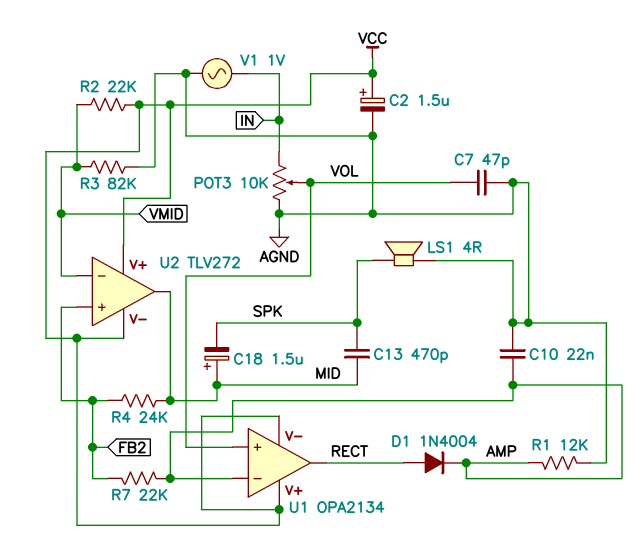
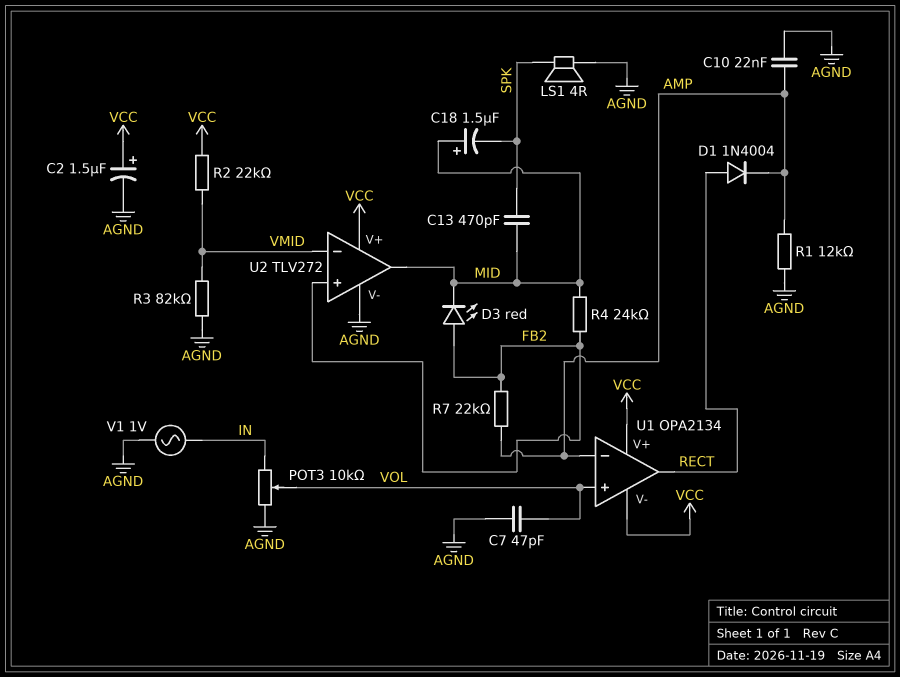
D3: none -> LED red (A FB2, K MID)
U2 pin V-: VCC -> AGND

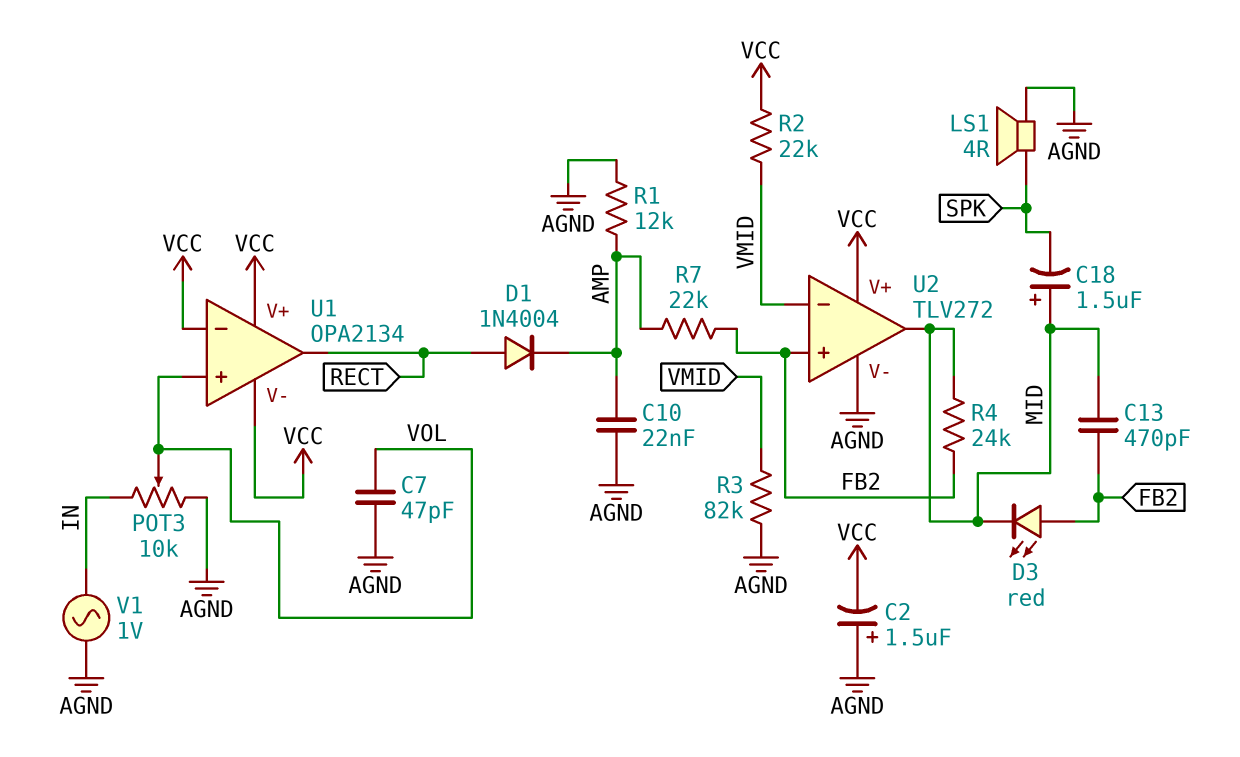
C2: 1.5uF (plus VCC, minus AGND) -> 1.5uF (plus AGND, minus VCC)
C13: 470pF (MID, SPK) -> 470pF (FB2, MID)
U1 pin in-: AMP -> VCC

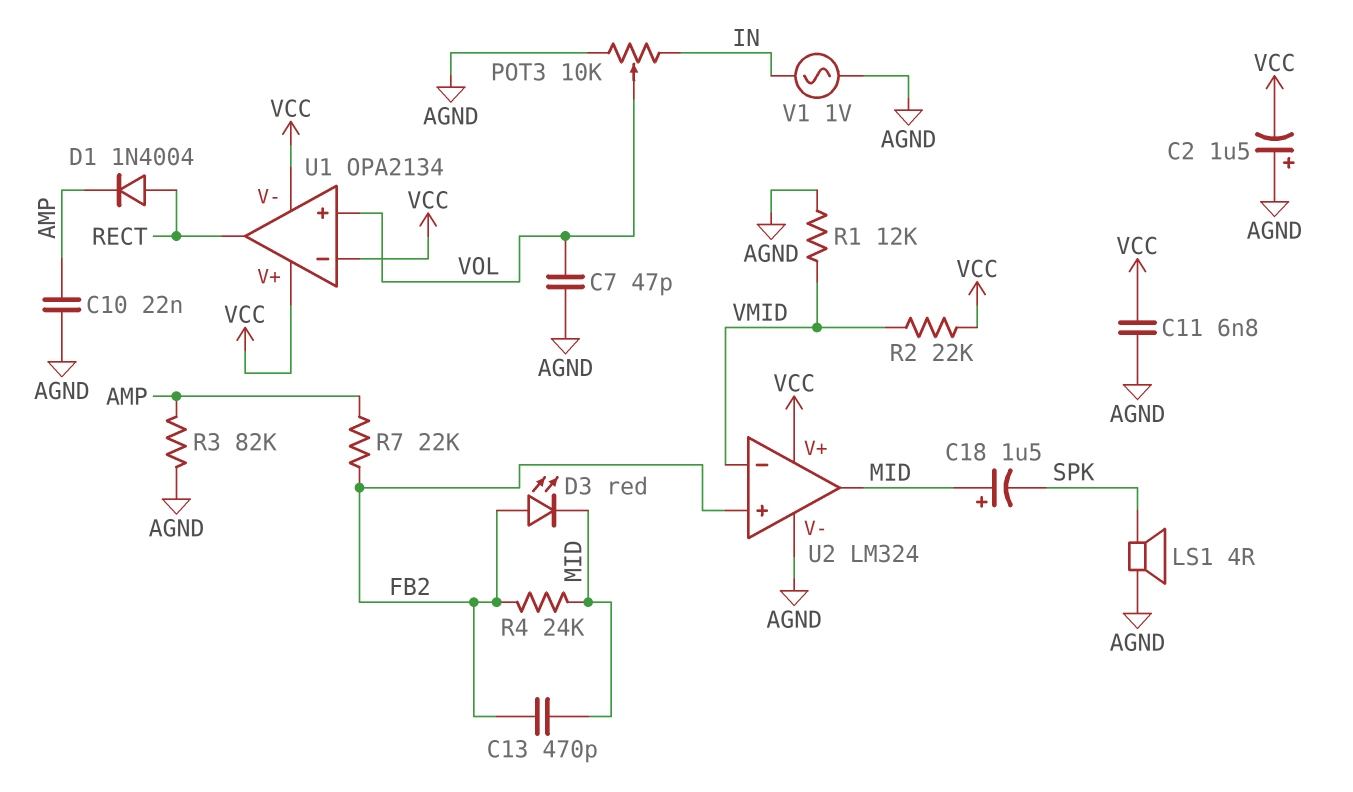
C11: none -> 6.8nF (AGND, VCC)
R1: 12k (AGND, AMP) -> 12k (AGND, VMID)
R3: 82k (AGND, VMID) -> 82k (AGND, AMP)
U2: TLV272 -> LM324

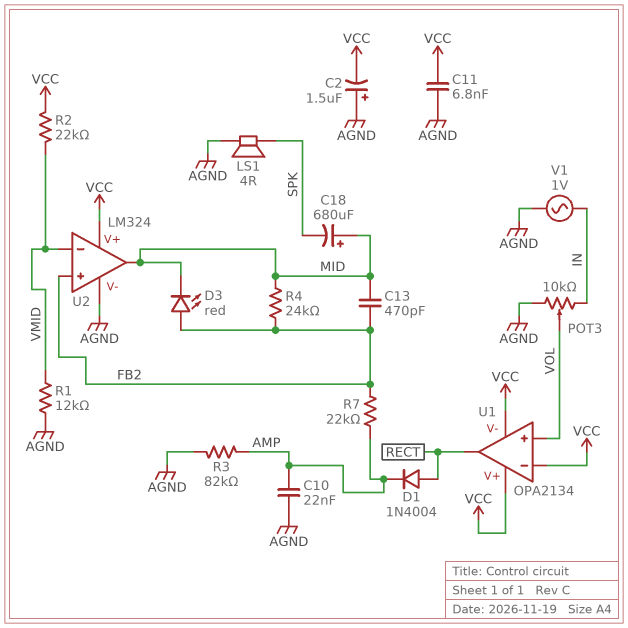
C7: 47pF (AGND, VOL) -> none
C18: 1.5uF (plus MID, minus SPK) -> 680uF (plus MID, minus SPK)

